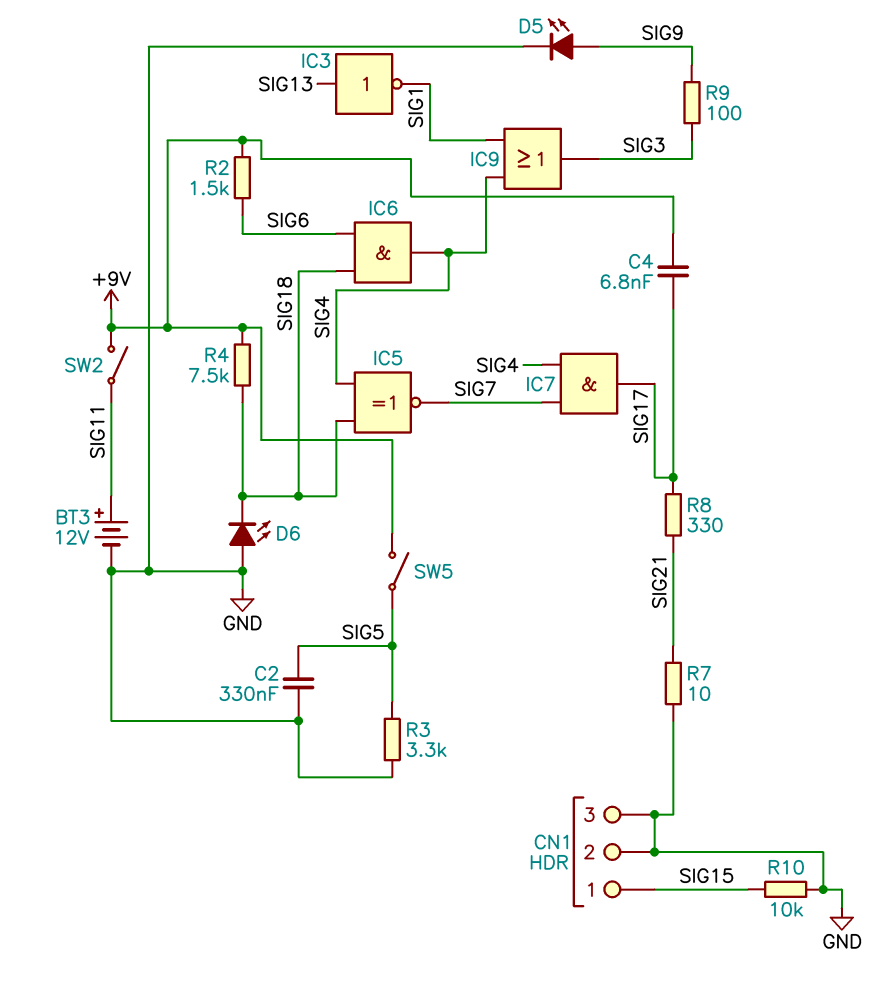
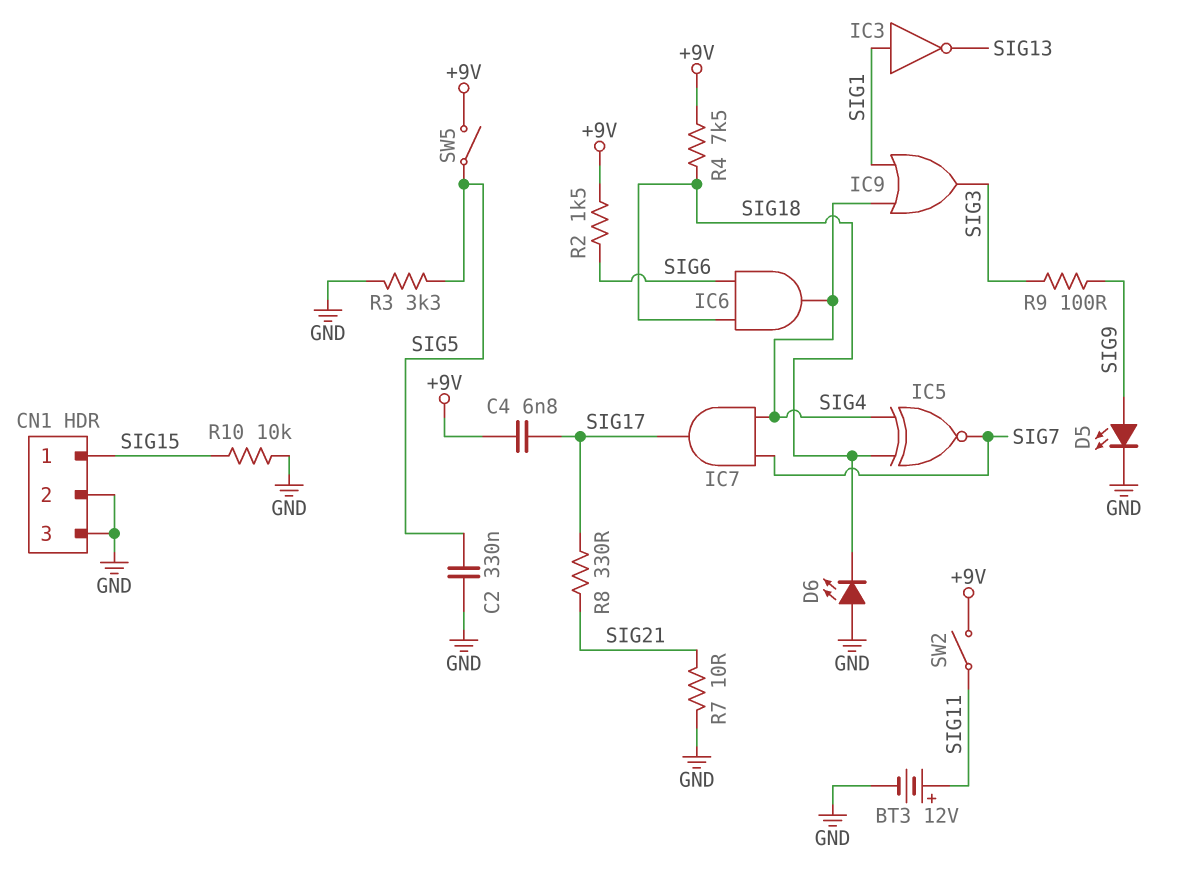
IC3: NOT (in SIG13, out SIG1) -> NOT (in SIG1, out SIG13)

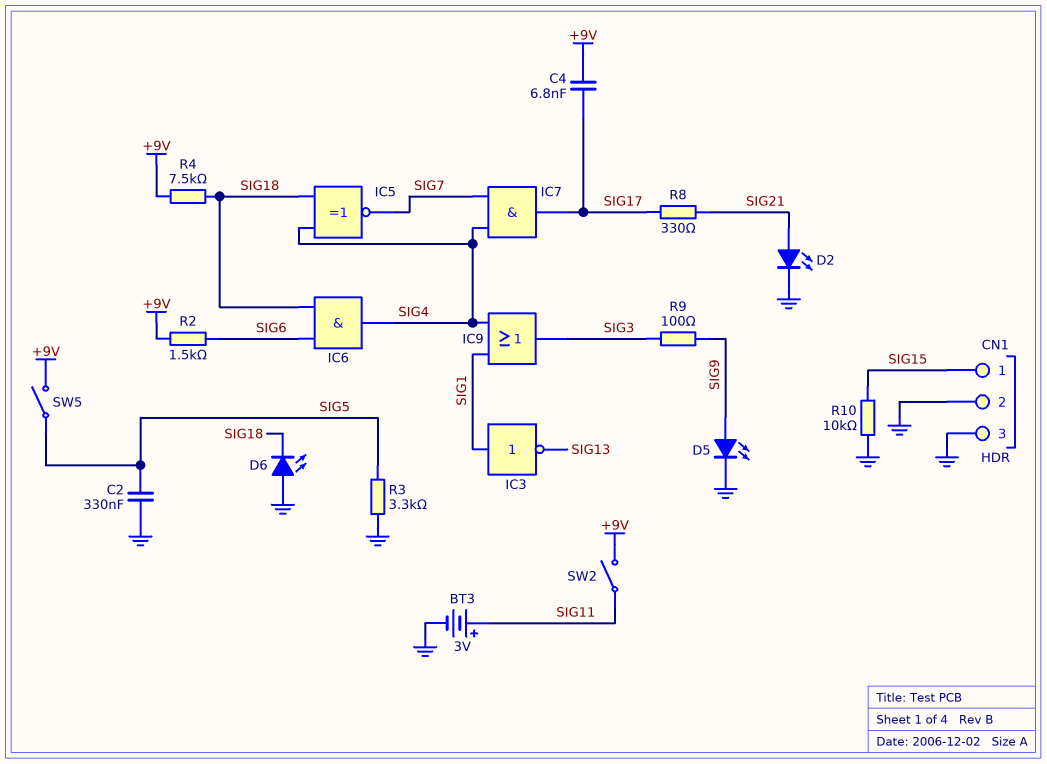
BT3: 12V (plus SIG11, minus GND) -> 3V (plus SIG11, minus GND)
D2: none -> LED (A SIG21, K GND)
R7: 10 (GND, SIG21) -> none

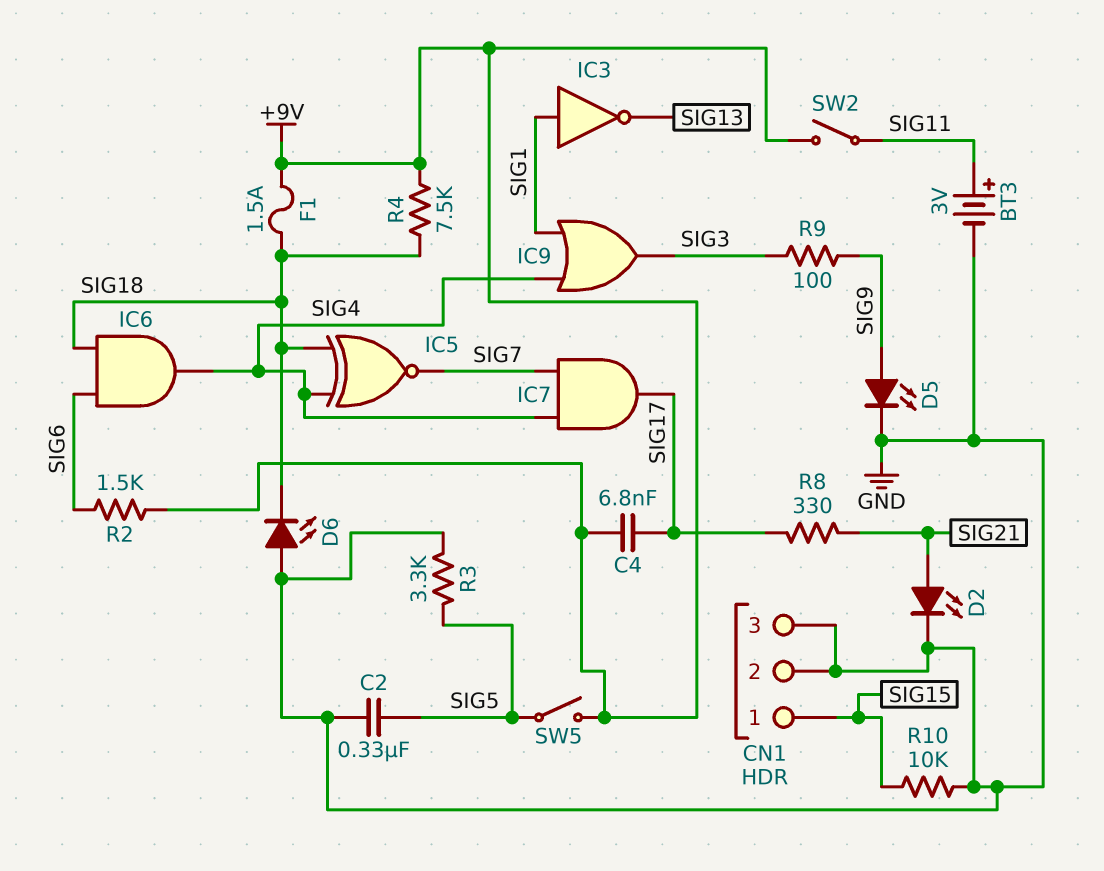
F1: none -> 1.5A (+9V, SIG18)

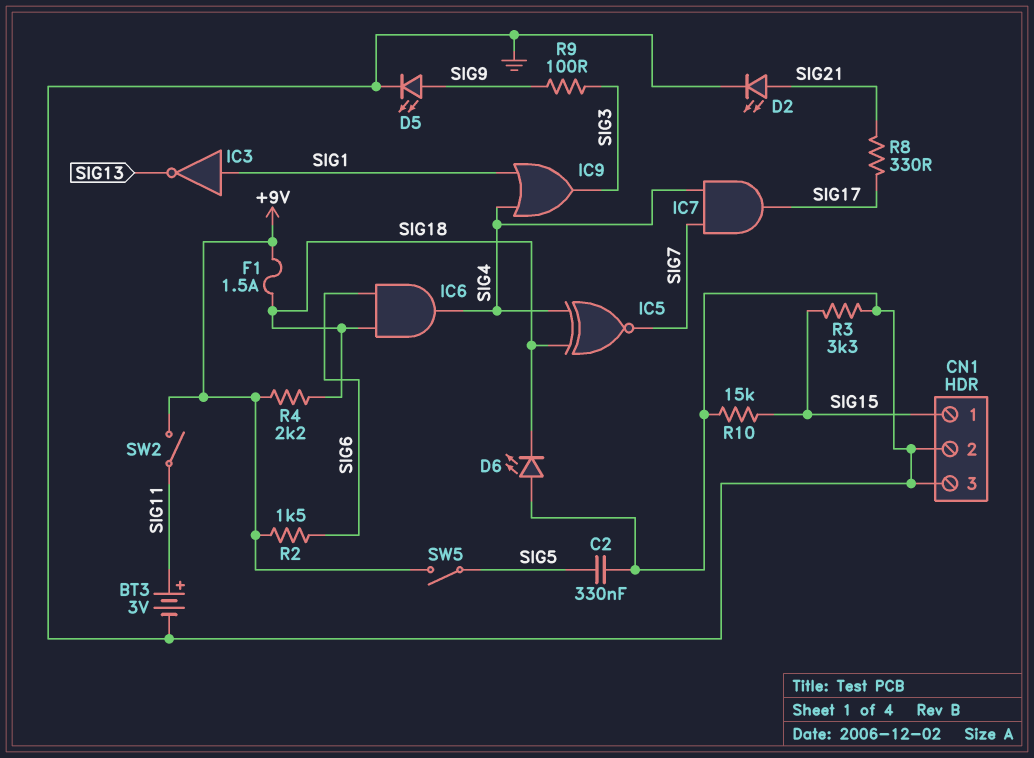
C4: 6.8nF (+9V, SIG17) -> none
R3: 3.3k (GND, SIG5) -> 3.3k (GND, SIG15)
R4: 7.5k (+9V, SIG18) -> 2.2k (+9V, SIG18)
R10: 10k (GND, SIG15) -> 15k (GND, SIG15)

